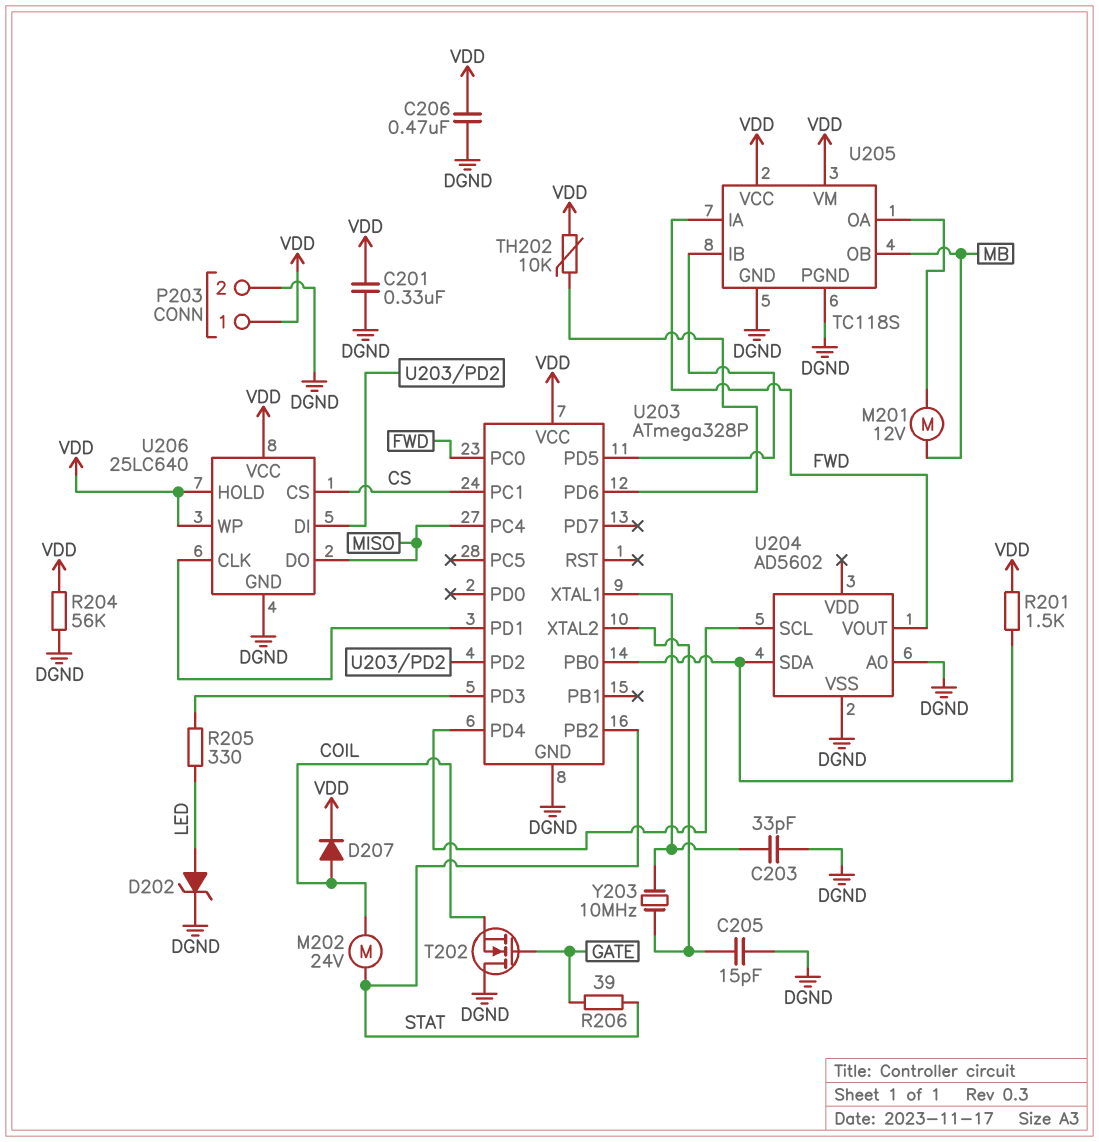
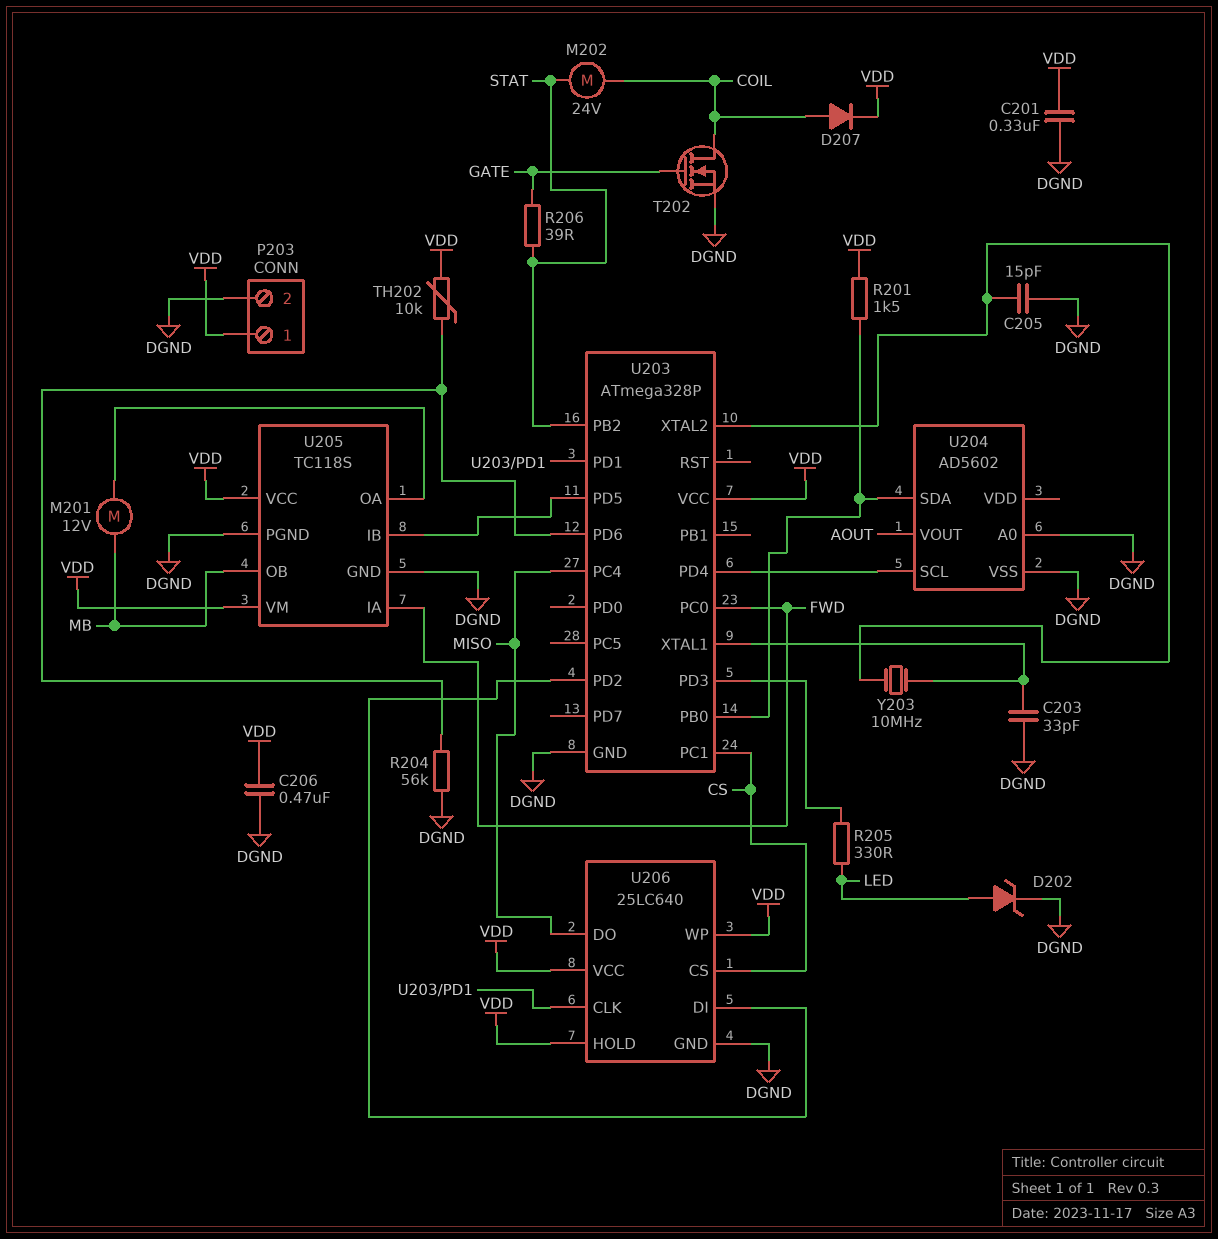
R204: 56k (DGND, VDD) -> 56k (DGND, U203/PD6)
T202: NMOS (G GATE, D DGND, S COIL) -> NMOS (G GATE, D COIL, S DGND)
U204 pin VOUT: FWD -> AOUT

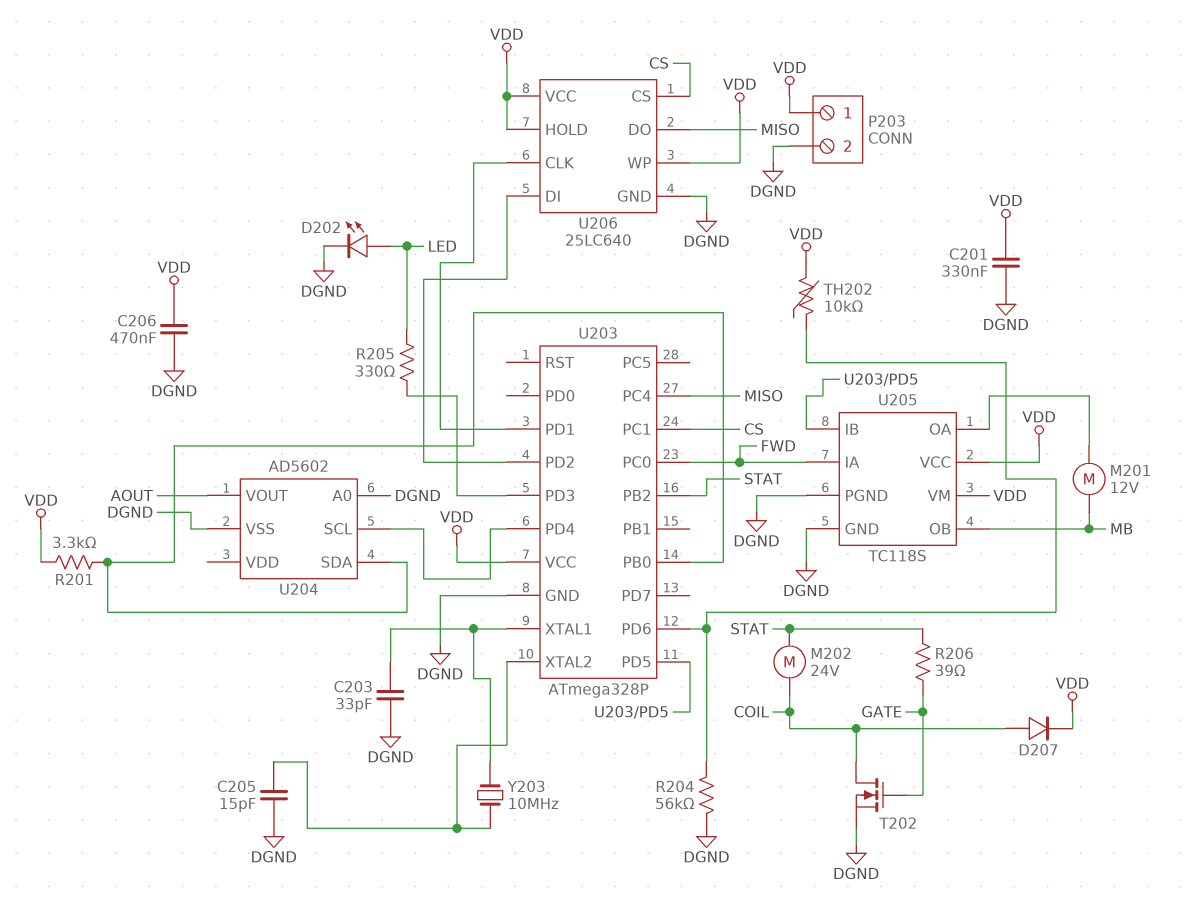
D202: zener (A LED, K DGND) -> LED (A LED, K DGND)
R201: 1.5k (U203/PB0, VDD) -> 3.3k (U203/PB0, VDD)

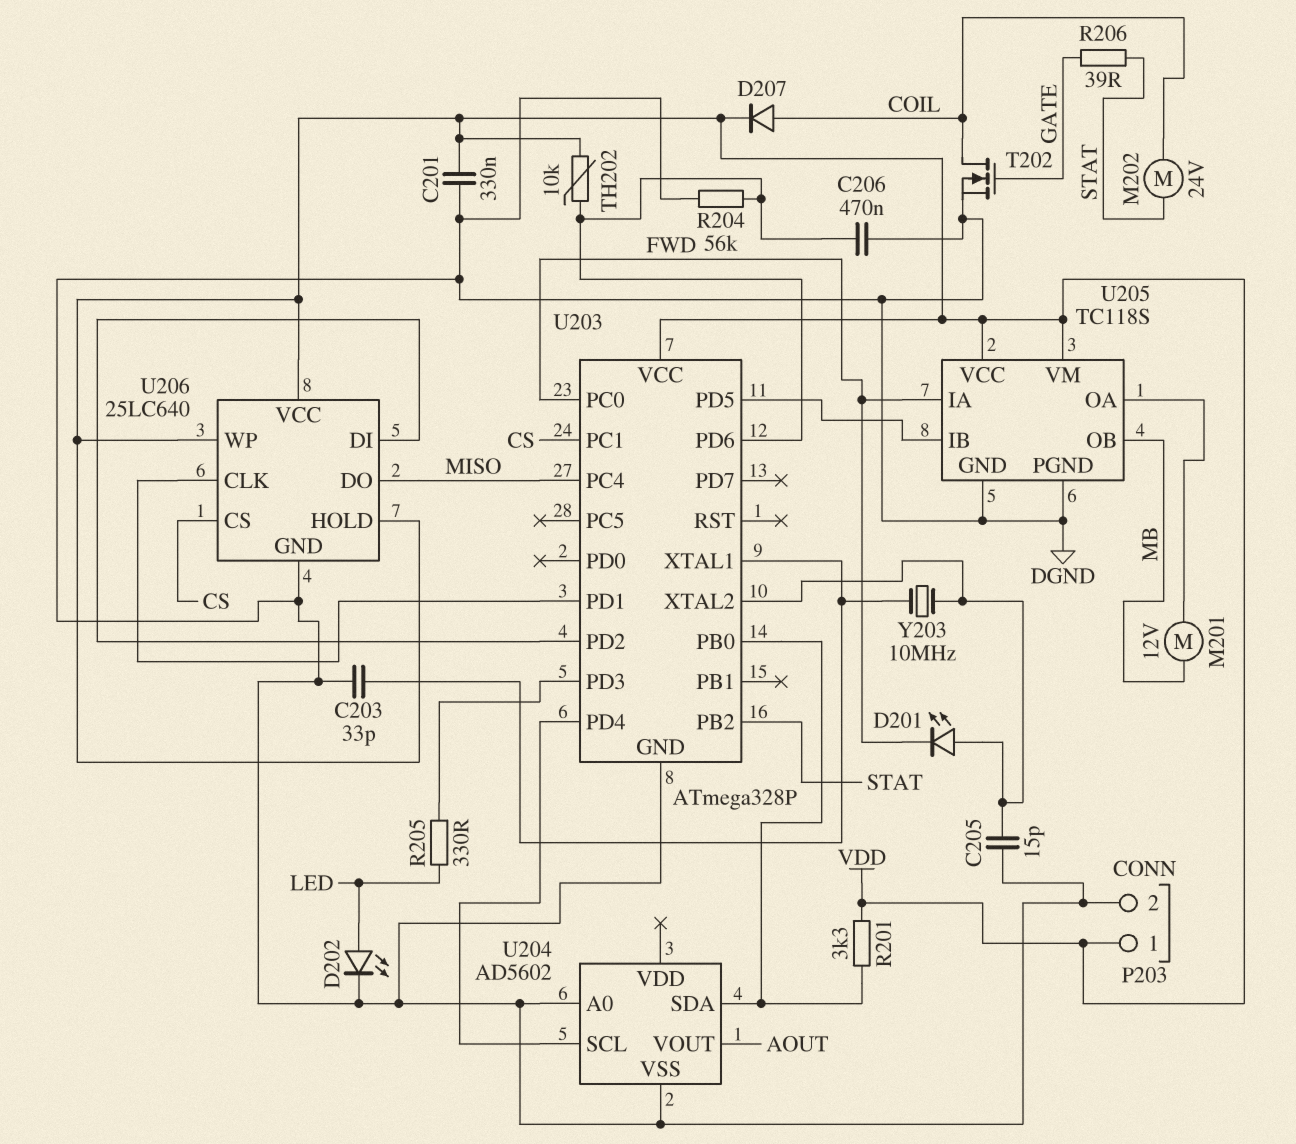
C206: 470nF (DGND, VDD) -> 470nF (DGND, U203/PD6)
D201: none -> LED (A U203/XTAL2, K FWD)

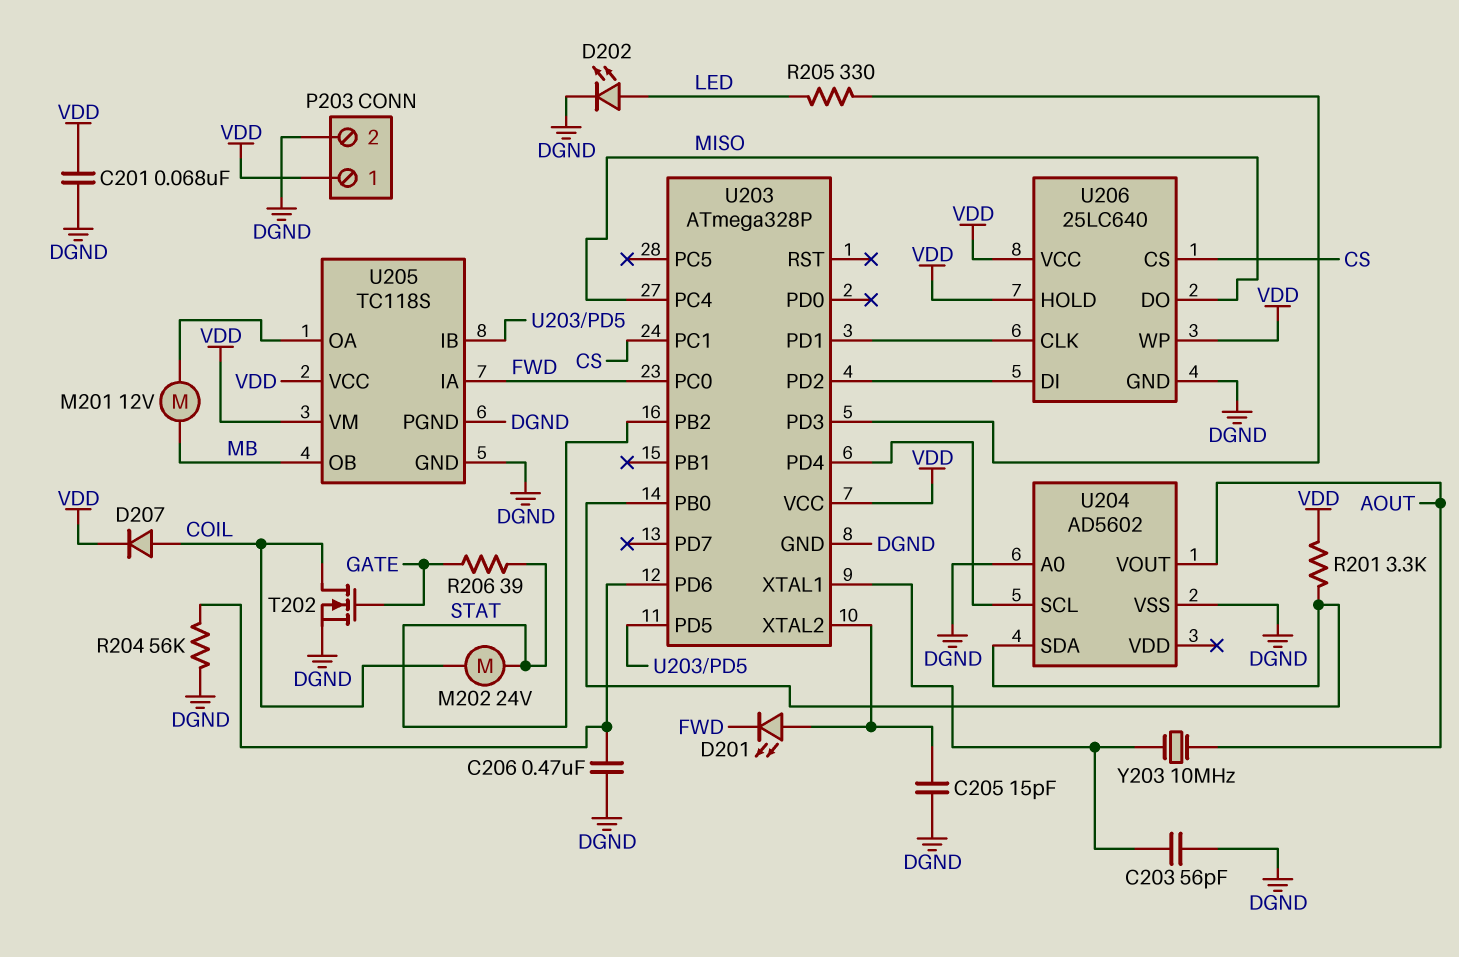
C201: 330nF (DGND, VDD) -> 68nF (DGND, VDD)
C203: 33pF (DGND, U203/XTAL1) -> 56pF (DGND, U203/XTAL1)
TH202: 10k (U203/PD6, VDD) -> none
Y203: 10MHz (U203/XTAL1, U203/XTAL2) -> 10MHz (AOUT, U203/XTAL1)

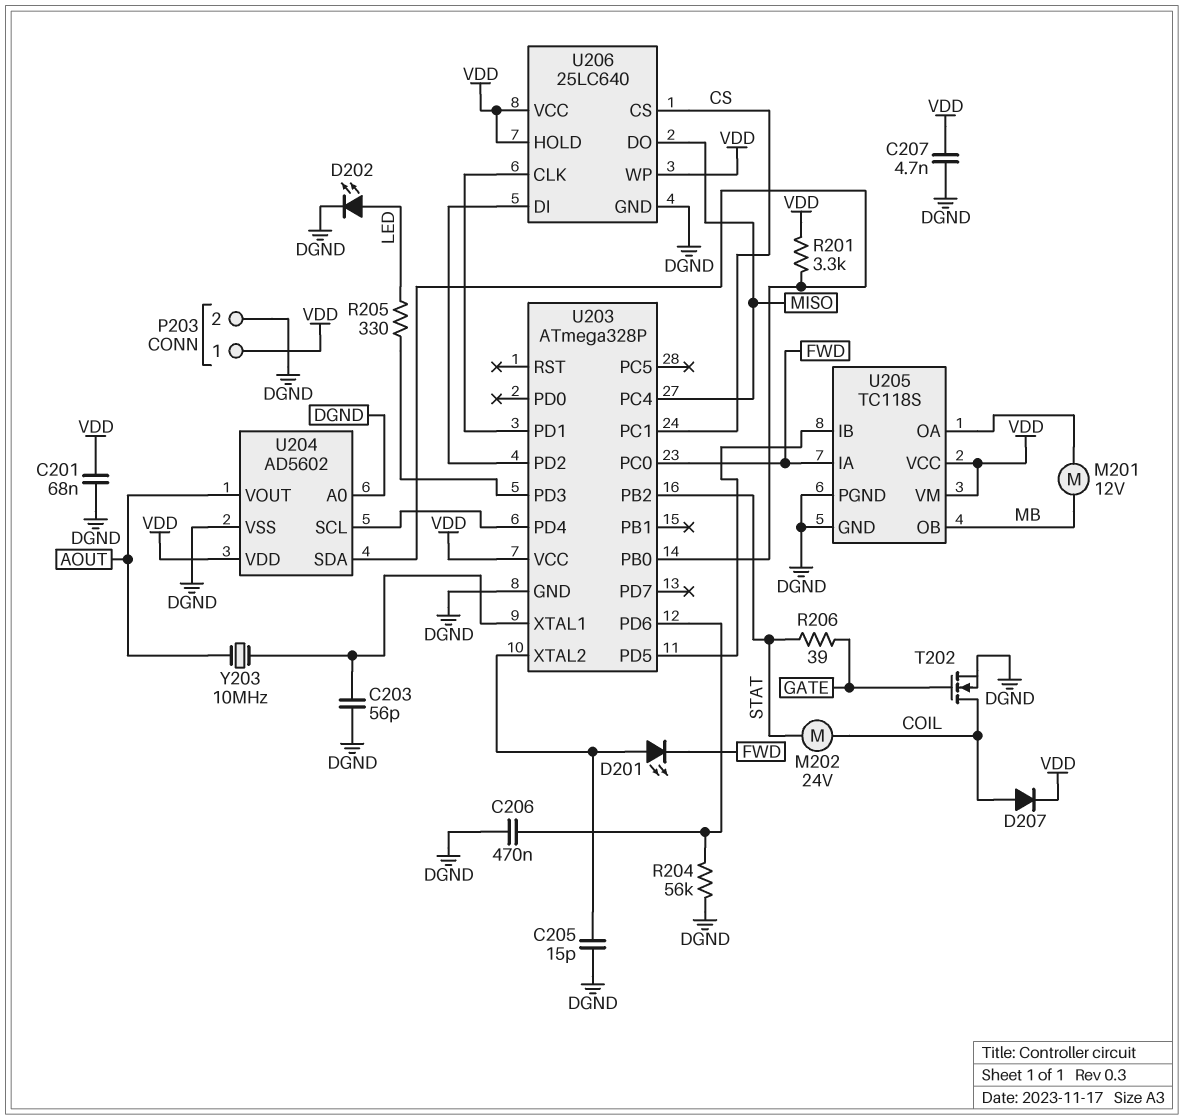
C207: none -> 4.7nF (DGND, VDD)
U204 pin VDD: none -> VDD

